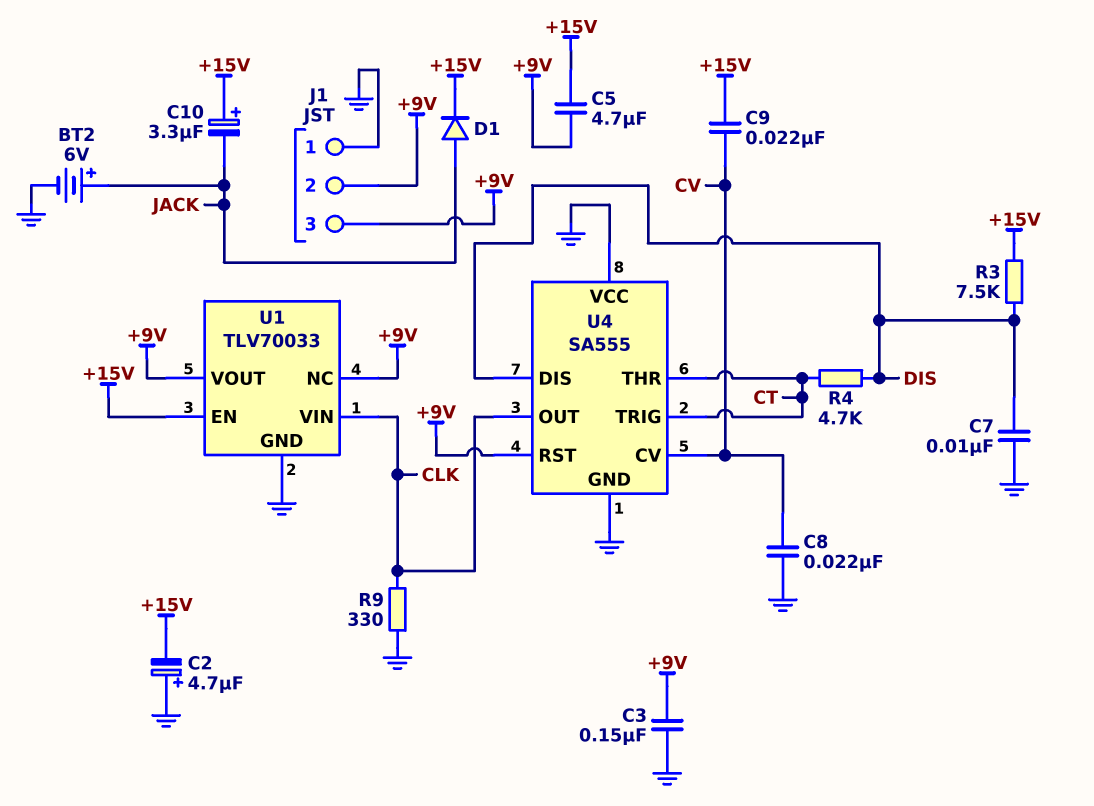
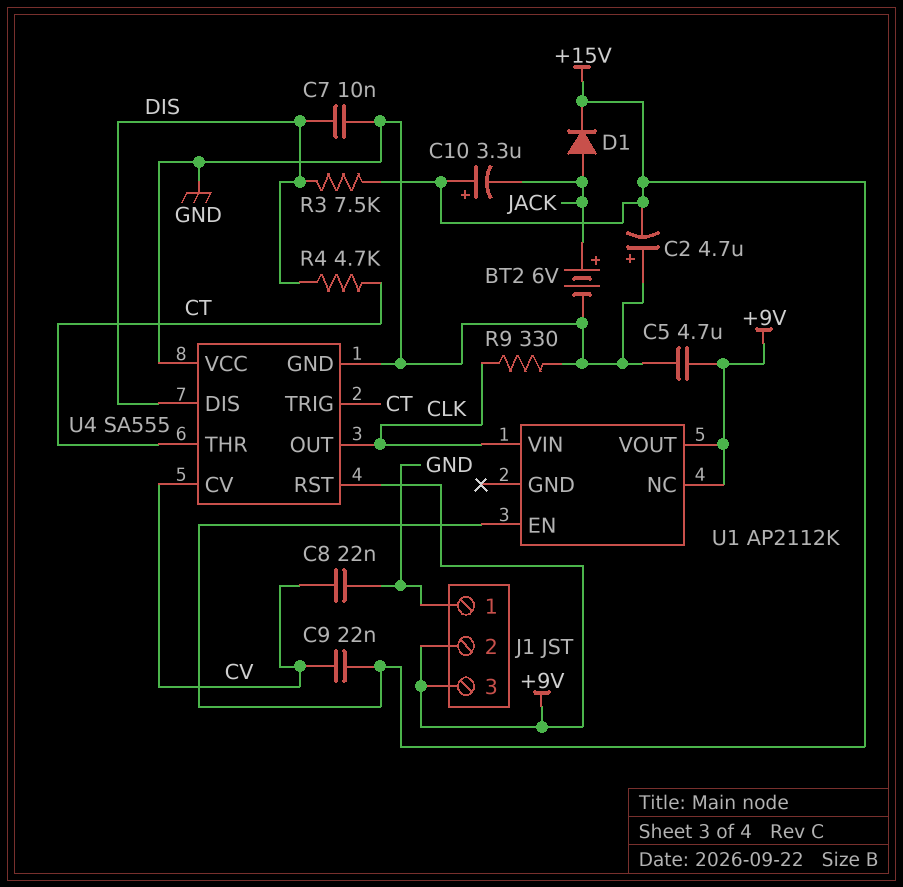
C3: 150nF (+9V, GND) -> none
C5: 4.7uF (+9V, +15V) -> 4.7uF (+9V, GND)
U1: TLV70033 -> AP2112K
U1 pin GND: GND -> none

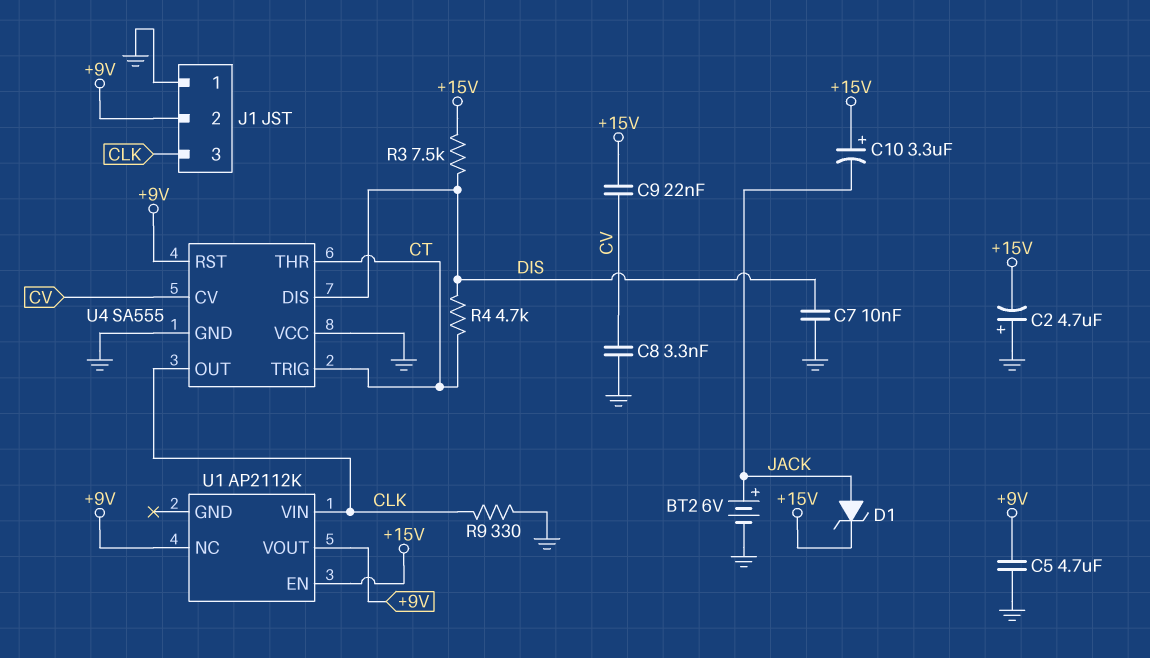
C8: 22nF (CV, GND) -> 3.3nF (CV, GND)
D1: diode (A JACK, K +15V) -> zener (A JACK, K +15V)
J1 pin 3: +9V -> CLK

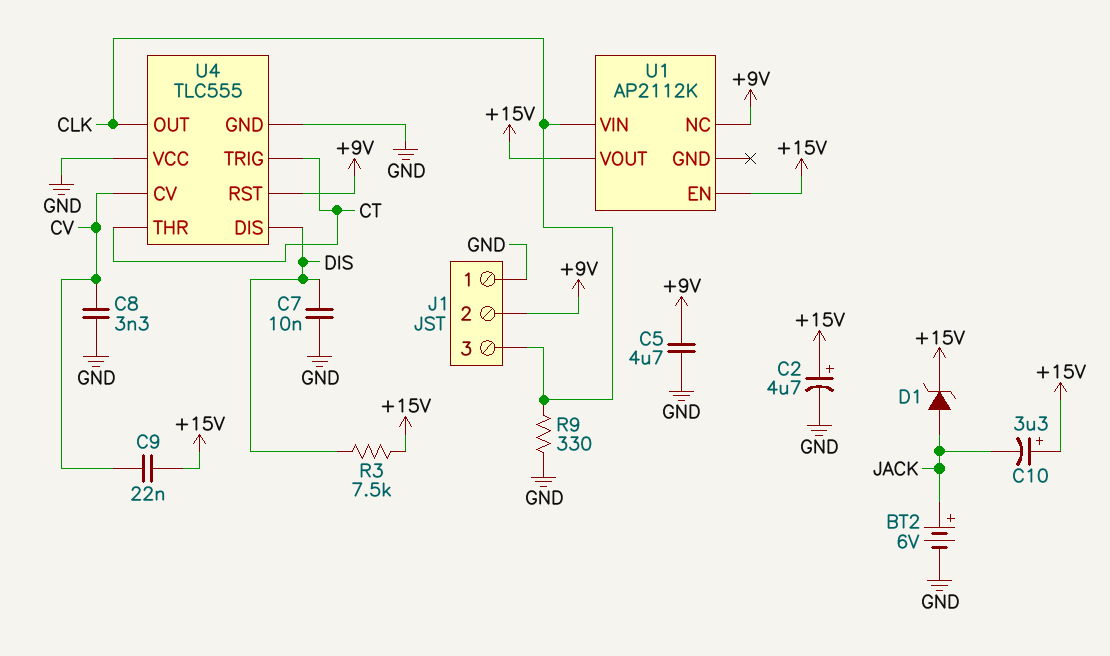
C2: 4.7uF (plus GND, minus +15V) -> 4.7uF (plus +15V, minus GND)
R4: 4.7k (CT, DIS) -> none
U1 pin VOUT: +9V -> +15V
U4: SA555 -> TLC555

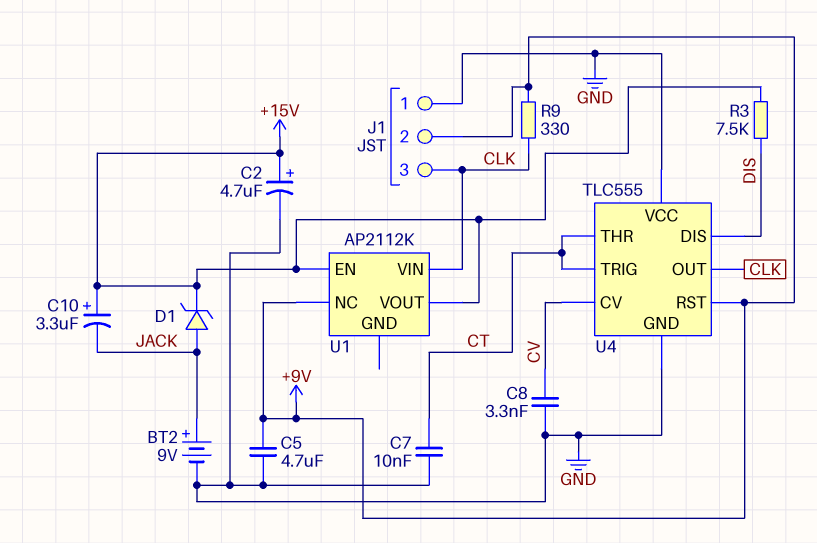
BT2: 6V (plus JACK, minus GND) -> 9V (plus JACK, minus GND)
C7: 10nF (DIS, GND) -> 10nF (CT, GND)
C9: 22nF (+15V, CV) -> none
R9: 330 (CLK, GND) -> 330 (+9V, CLK)

